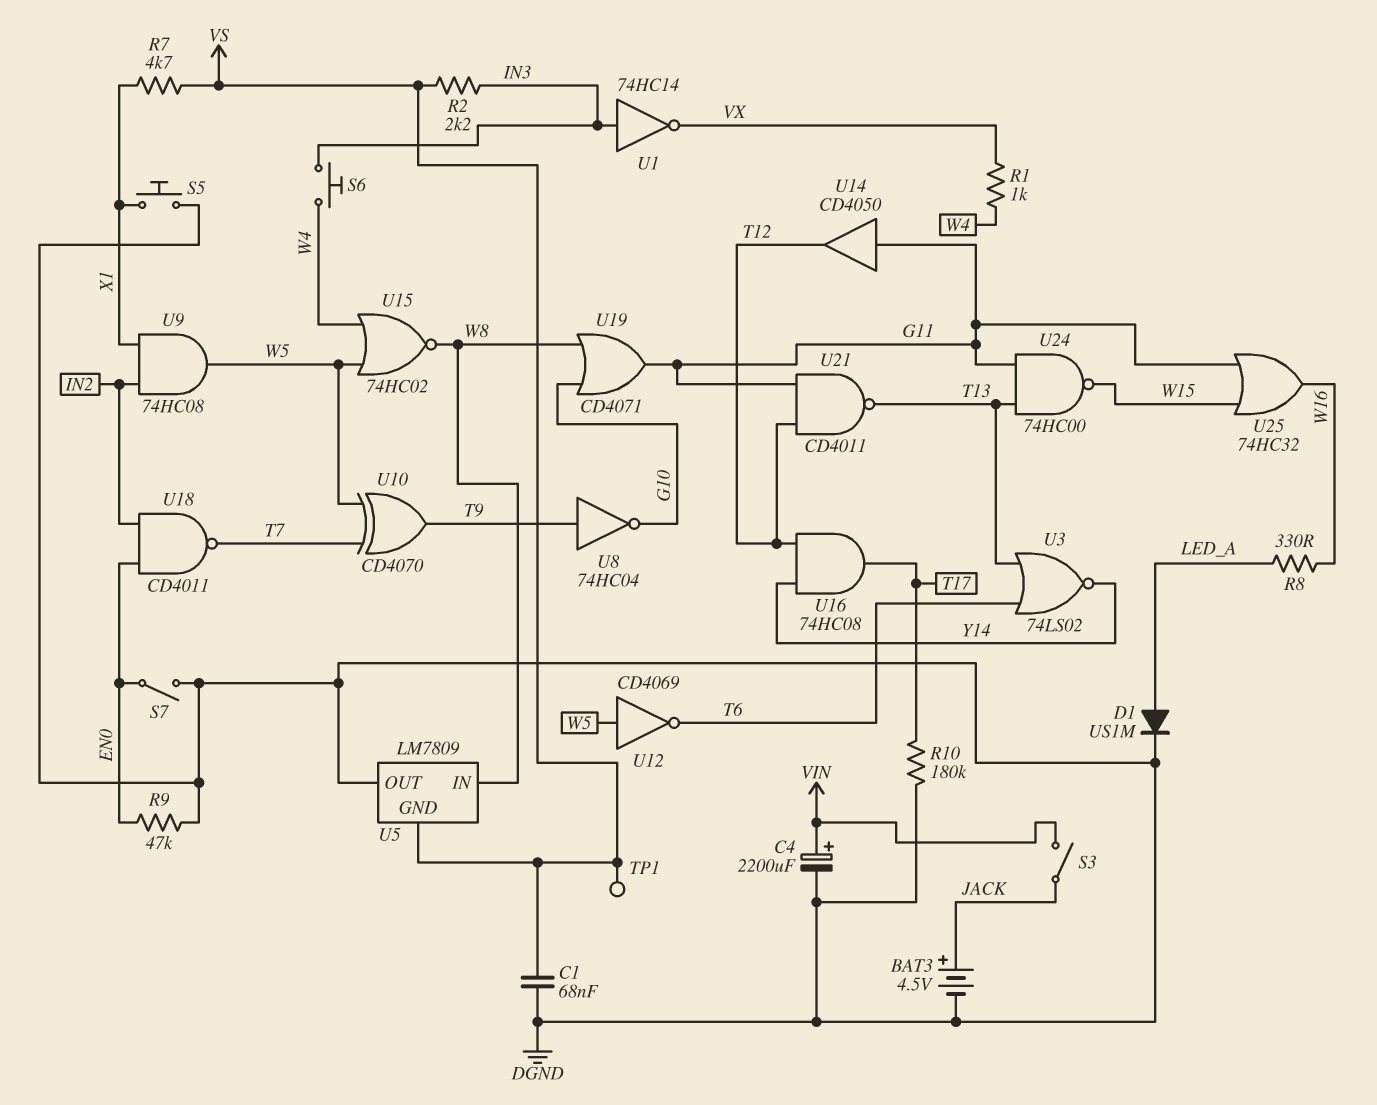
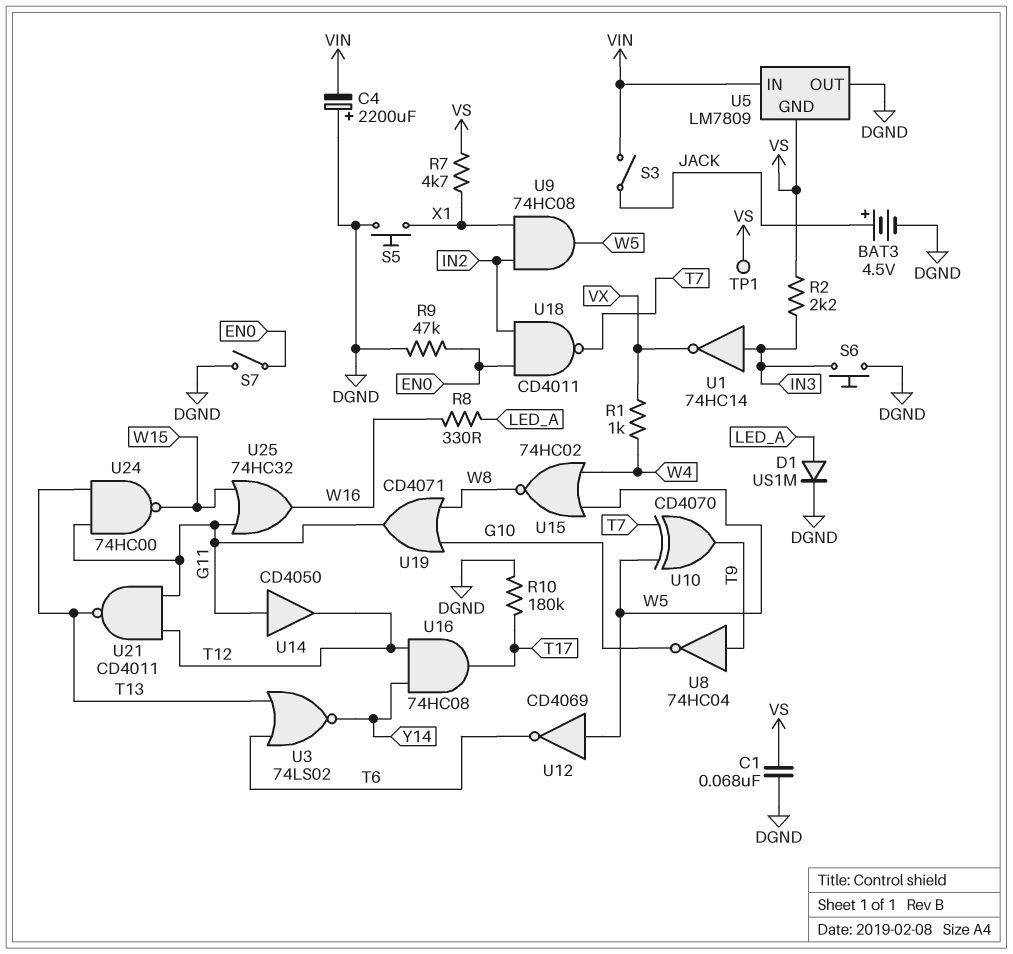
C4: 2200uF (plus VIN, minus DGND) -> 2200uF (plus DGND, minus VIN)
S6: button (IN3, W4) -> button (DGND, IN3)
U5 pin IN: W8 -> VIN

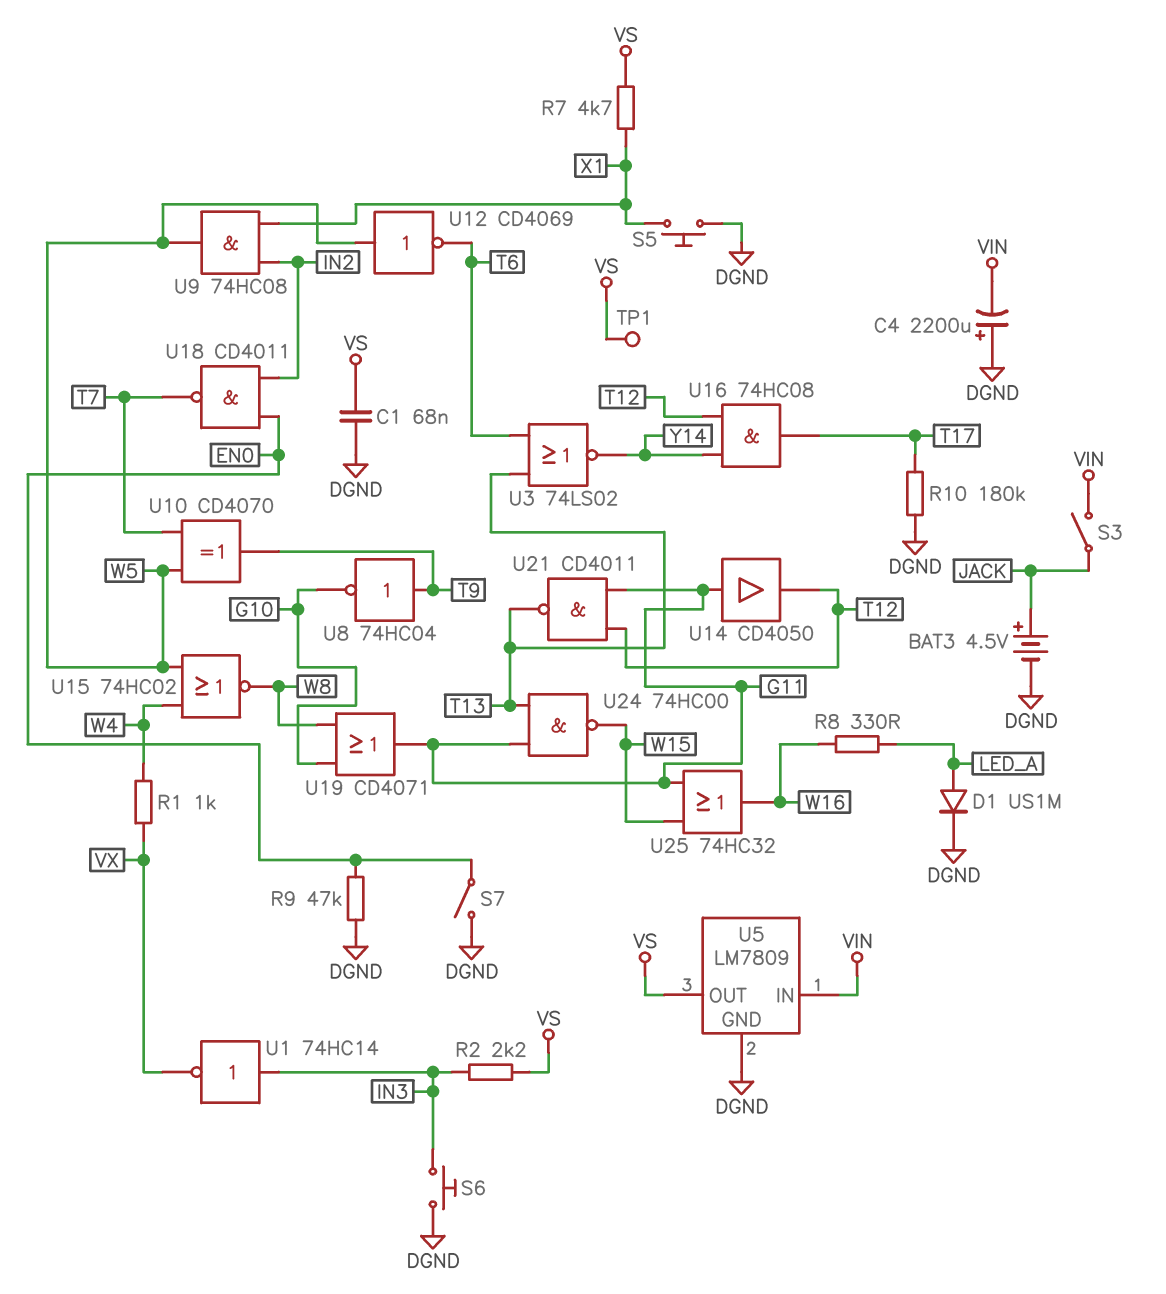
U5 pin GND: VS -> DGND
U5 pin OUT: DGND -> VS

